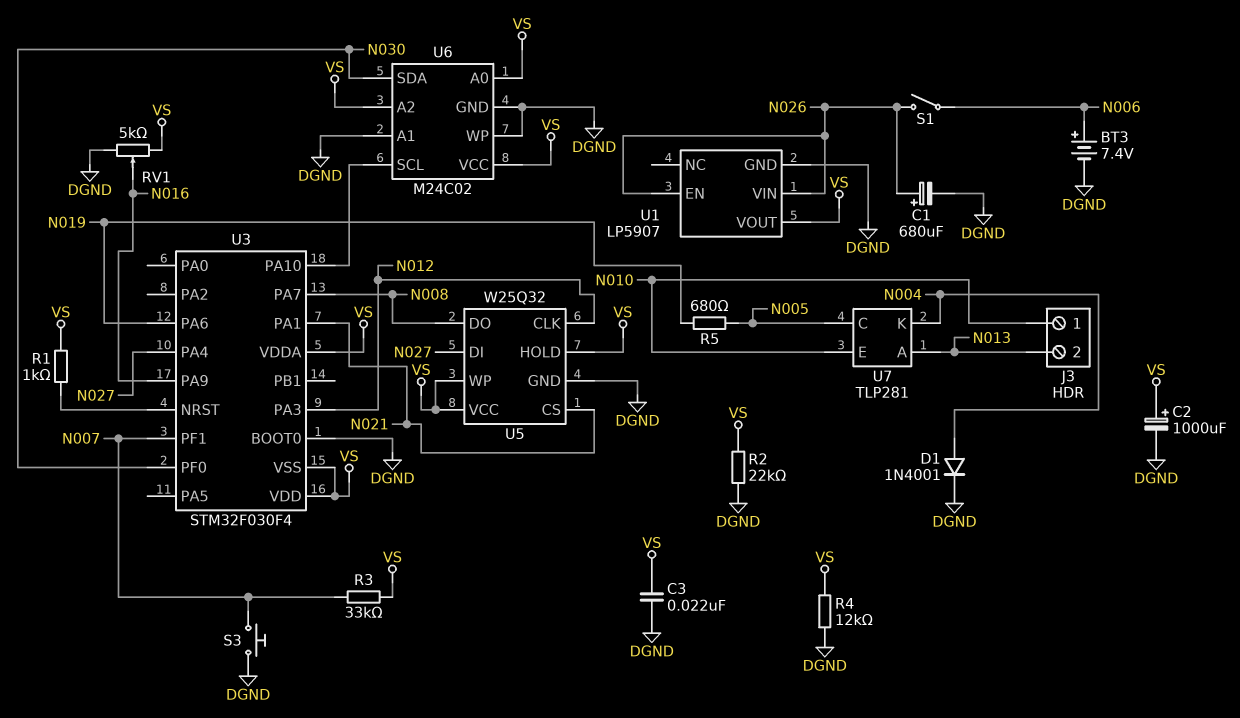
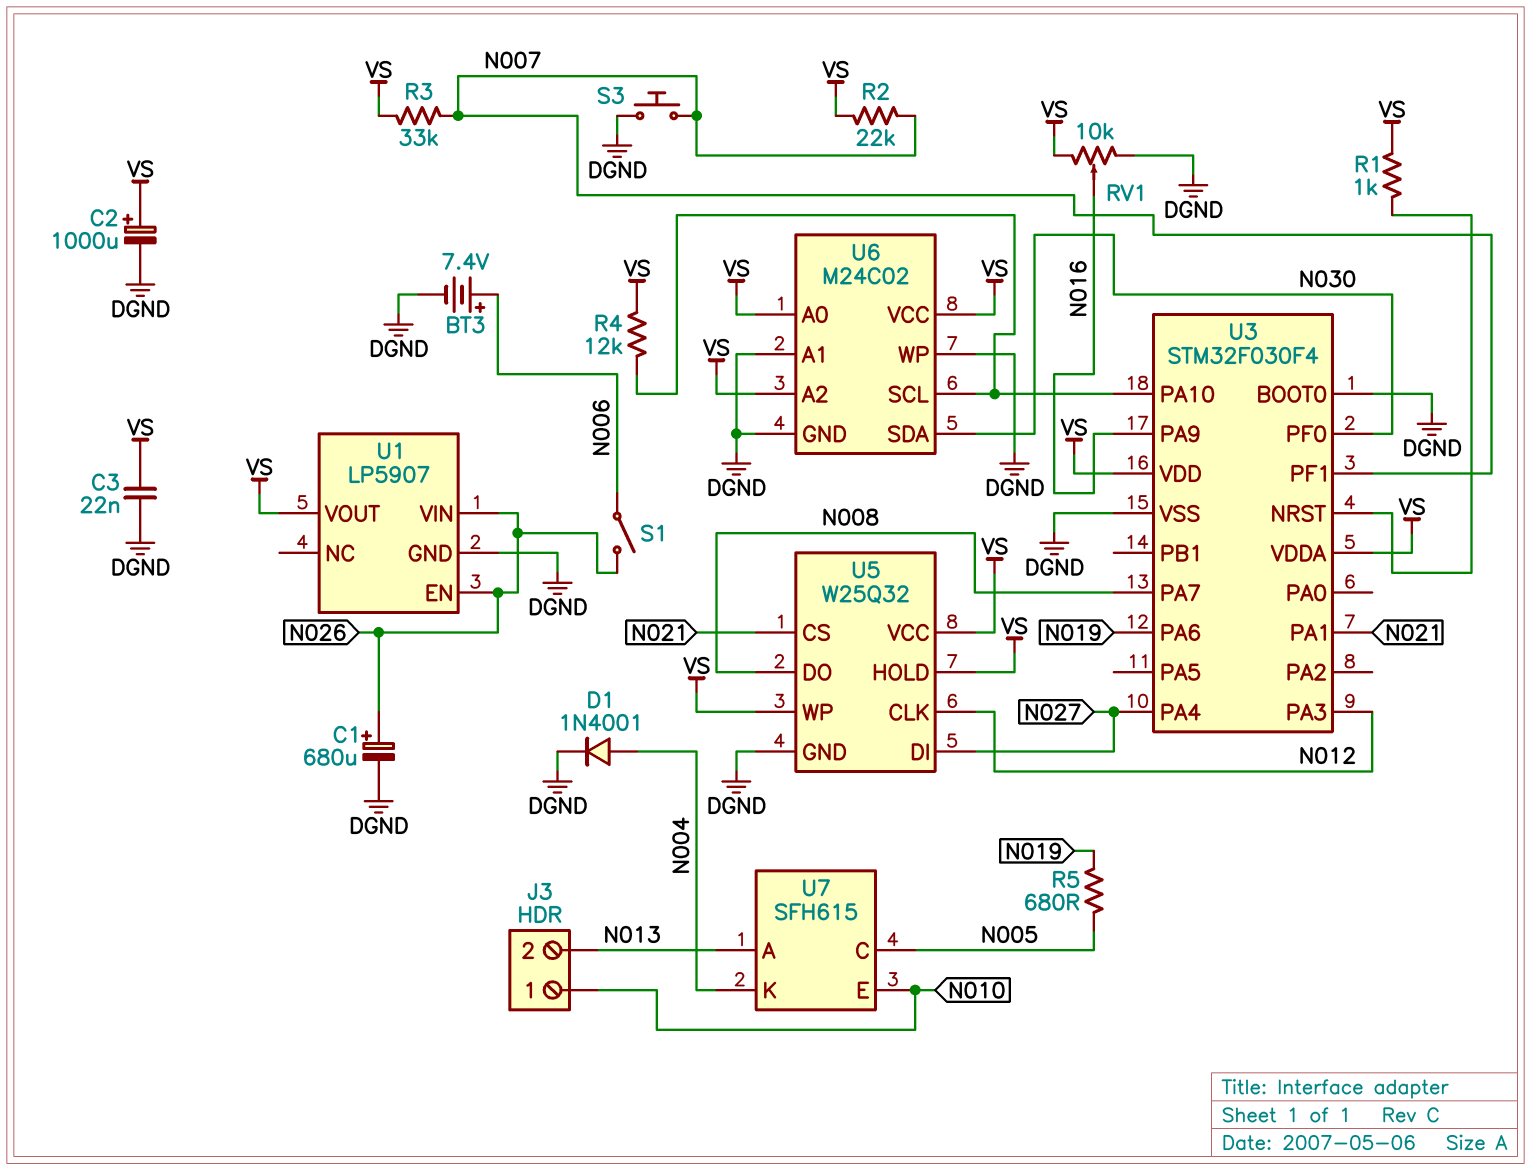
R2: 22k (DGND, VS) -> 22k (N007, VS)
R4: 12k (DGND, VS) -> 12k (U3/PA10, VS)
RV1: 5k (DGND, VS, wiper N016) -> 10k (DGND, VS, wiper N016)
U3 pin VSS: VS -> DGND
U7: TLP281 -> SFH615

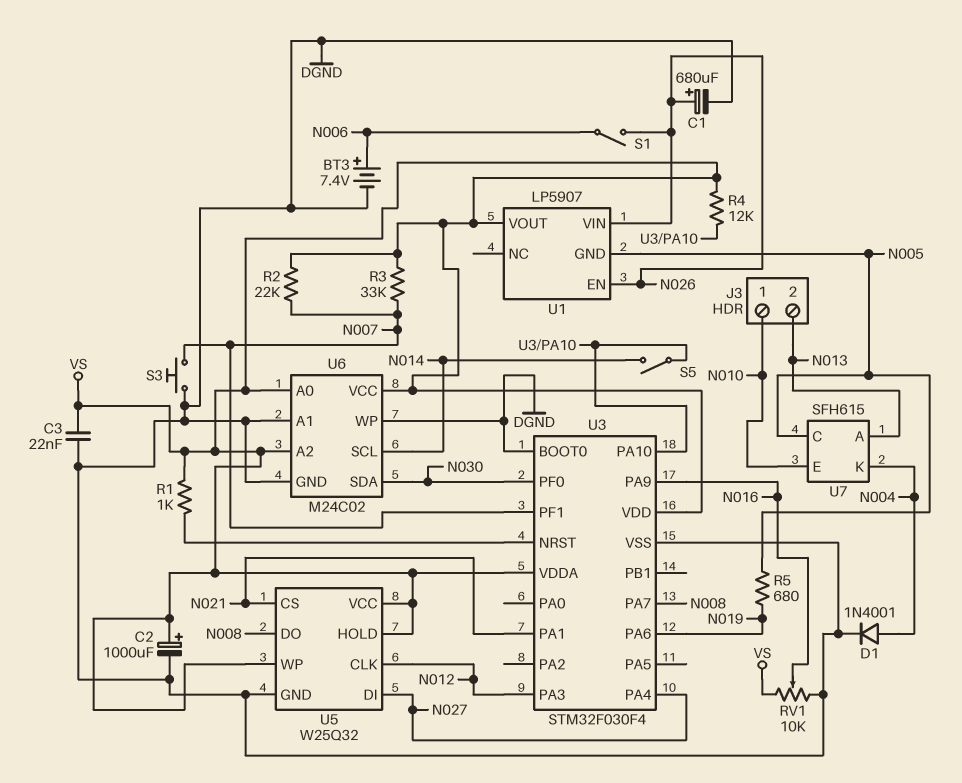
S5: none -> switch (N014, U3/PA10)
U1 pin GND: DGND -> N005
U6 pin SCL: U3/PA10 -> N014

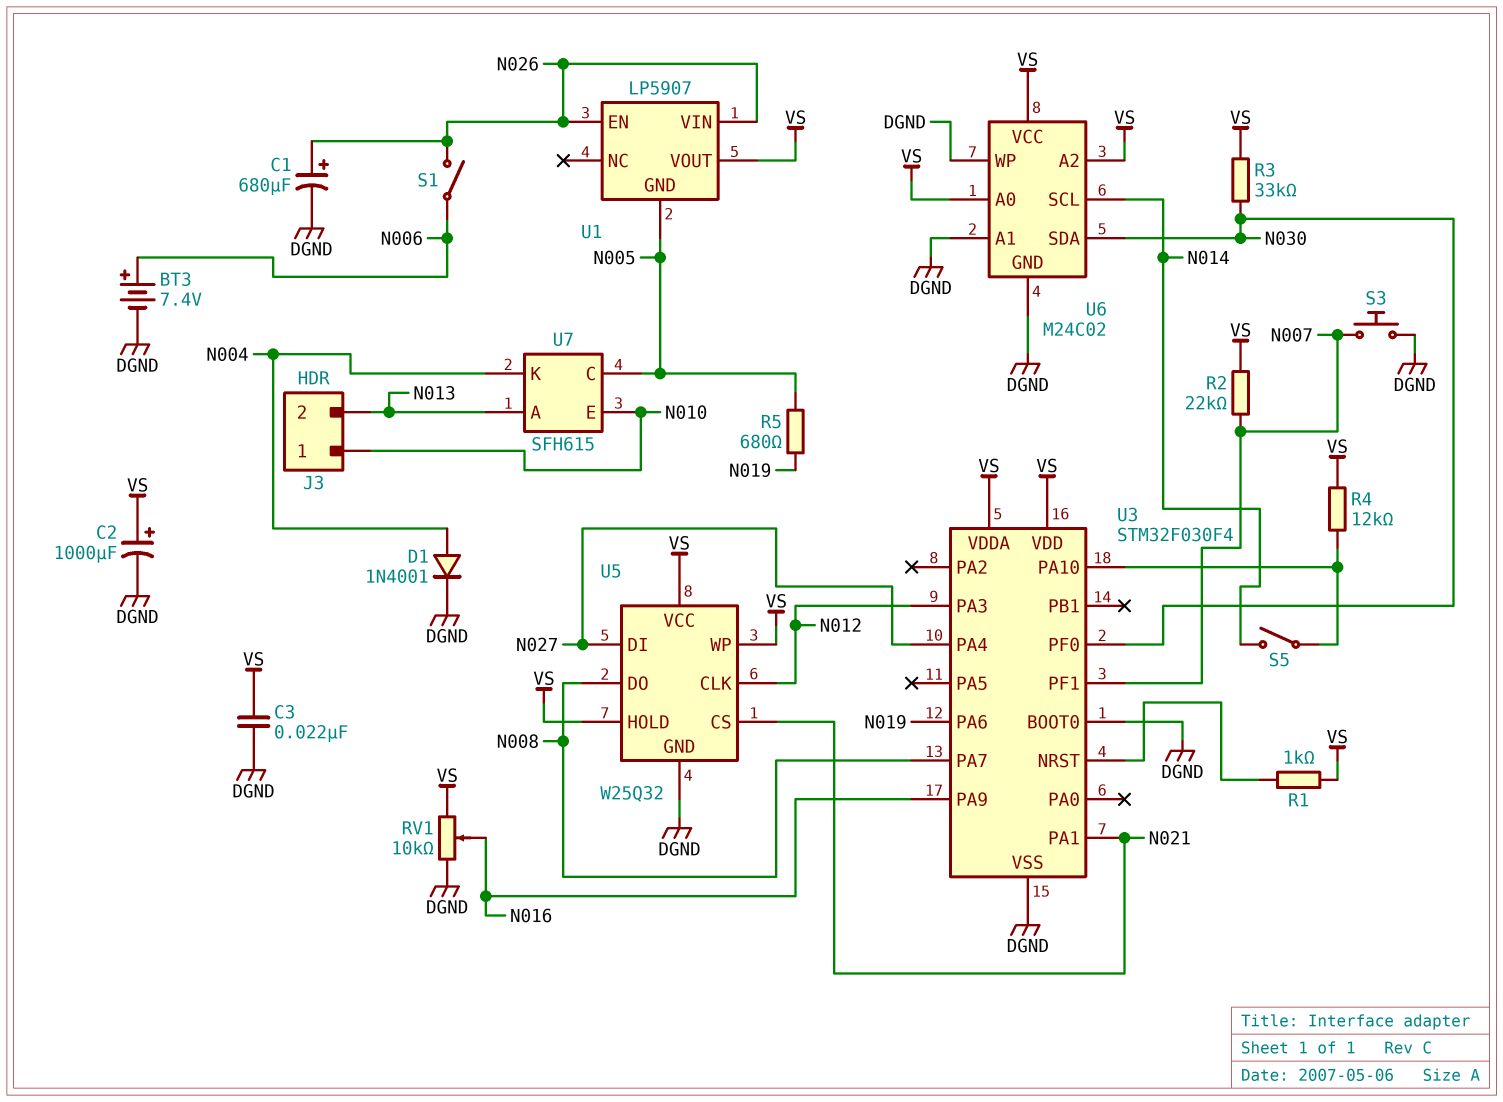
R3: 33k (N007, VS) -> 33k (N030, VS)

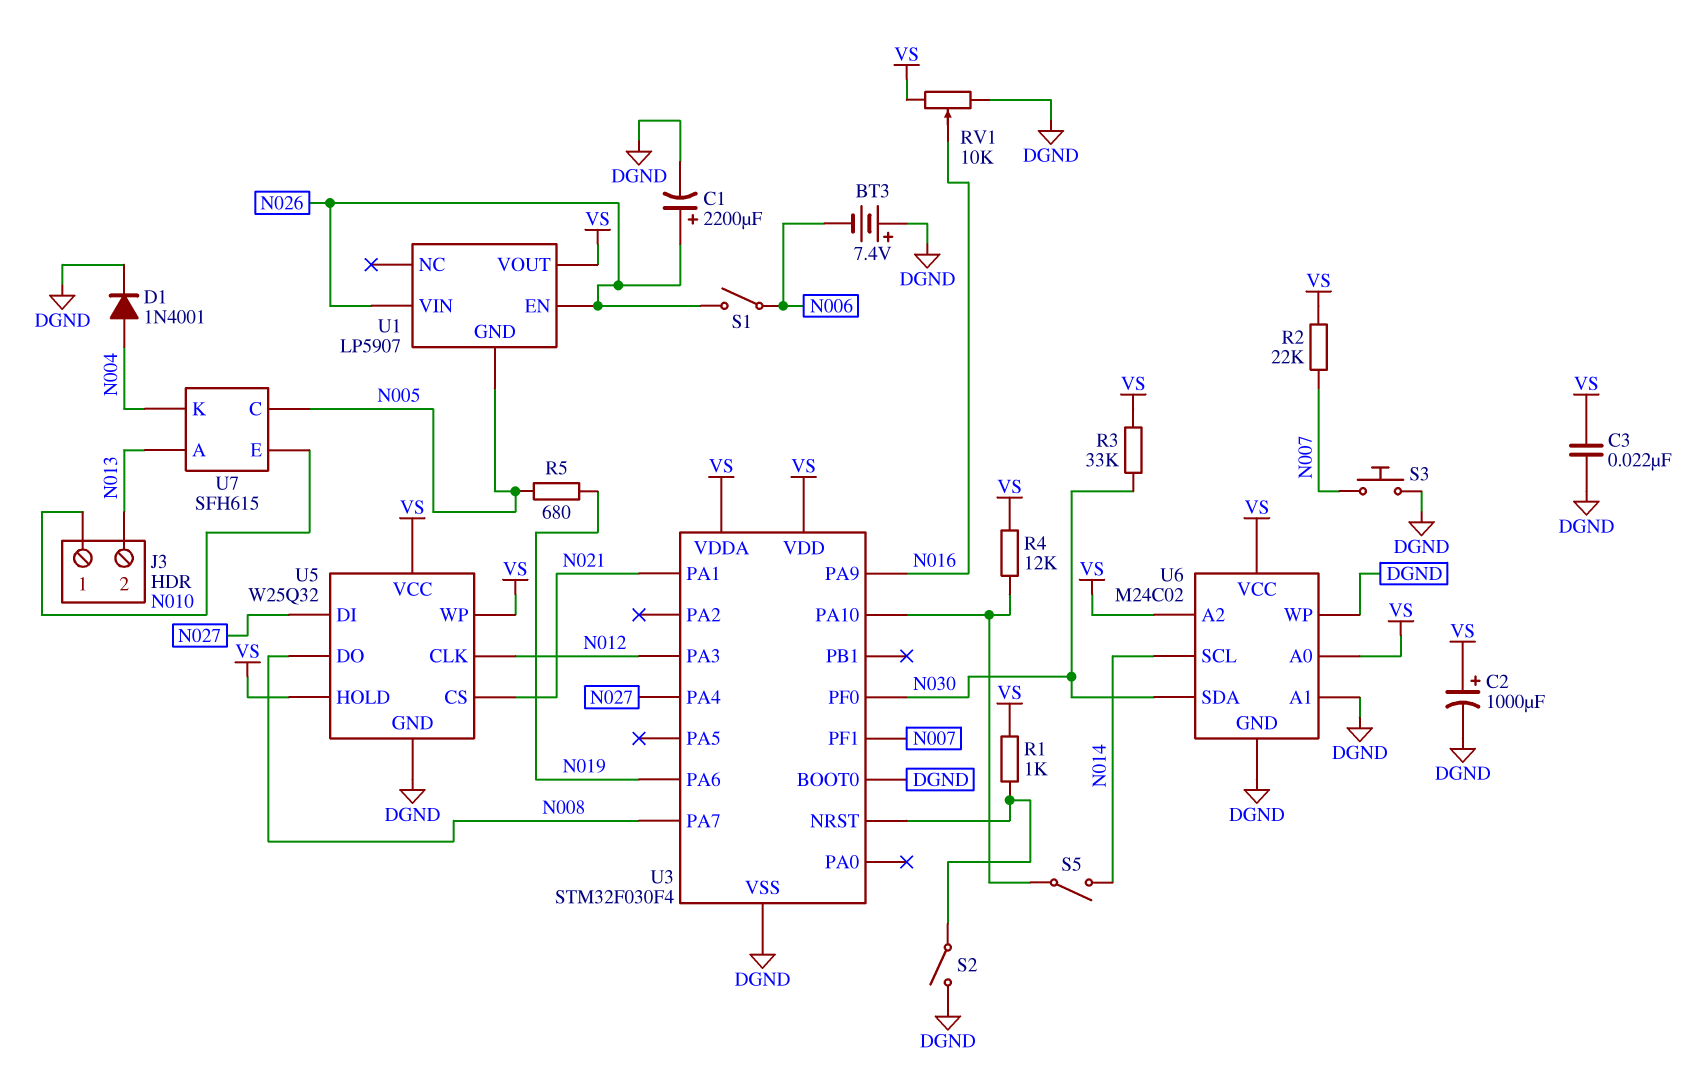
BT3: 7.4V (plus N006, minus DGND) -> 7.4V (plus DGND, minus N006)
C1: 680uF (plus N026, minus DGND) -> 2200uF (plus N026, minus DGND)
S2: none -> switch (DGND, U3/NRST)

